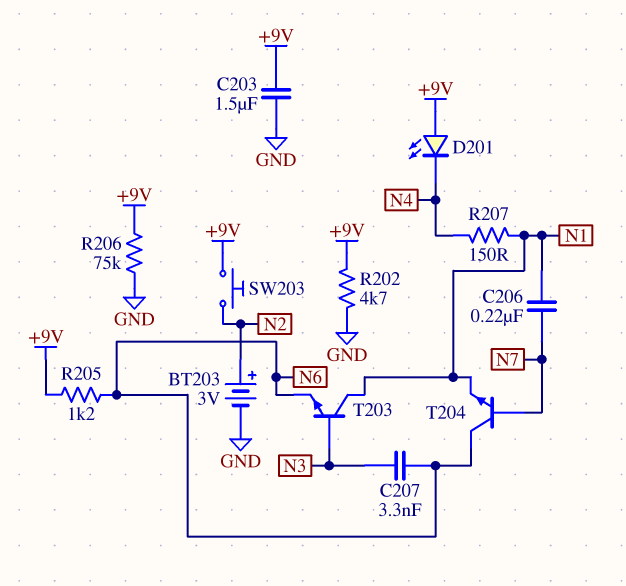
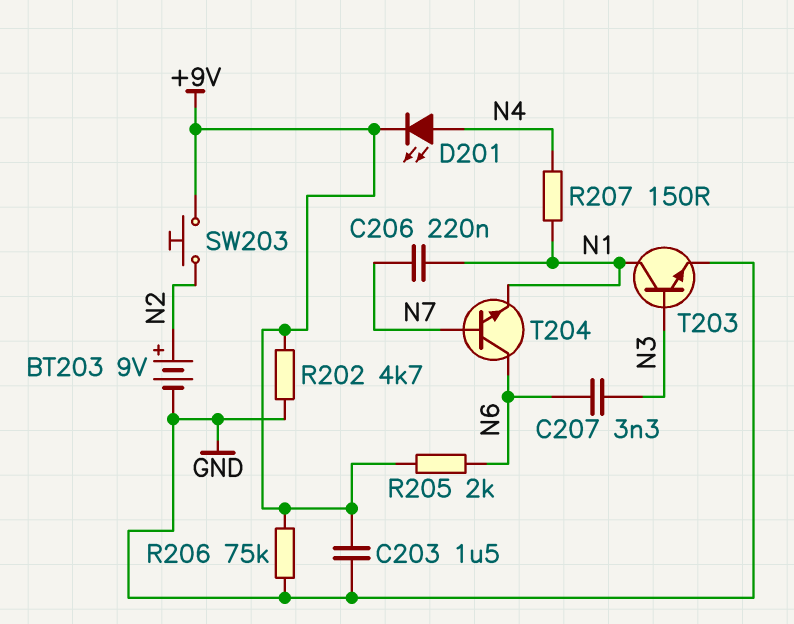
BT203: 3V (plus N2, minus GND) -> 9V (plus N2, minus GND)
D201: LED (A +9V, K N4) -> LED (A N4, K +9V)
R205: 1.2k (+9V, N6) -> 2k (+9V, N6)
T203: NPN (B N3, C N1, E N6) -> NPN (B N3, C N1, E GND)

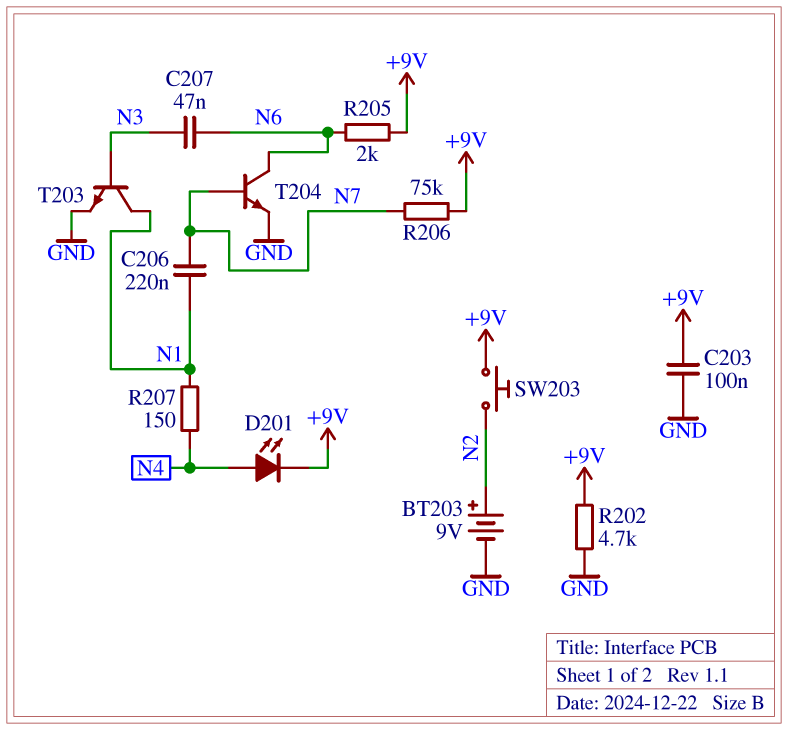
C203: 1.5uF (+9V, GND) -> 100nF (+9V, GND)
C207: 3.3nF (N3, N6) -> 47nF (N3, N6)
R206: 75k (+9V, GND) -> 75k (+9V, N7)
T204: NPN (B N7, C N6, E N1) -> NPN (B N7, C N6, E GND)

